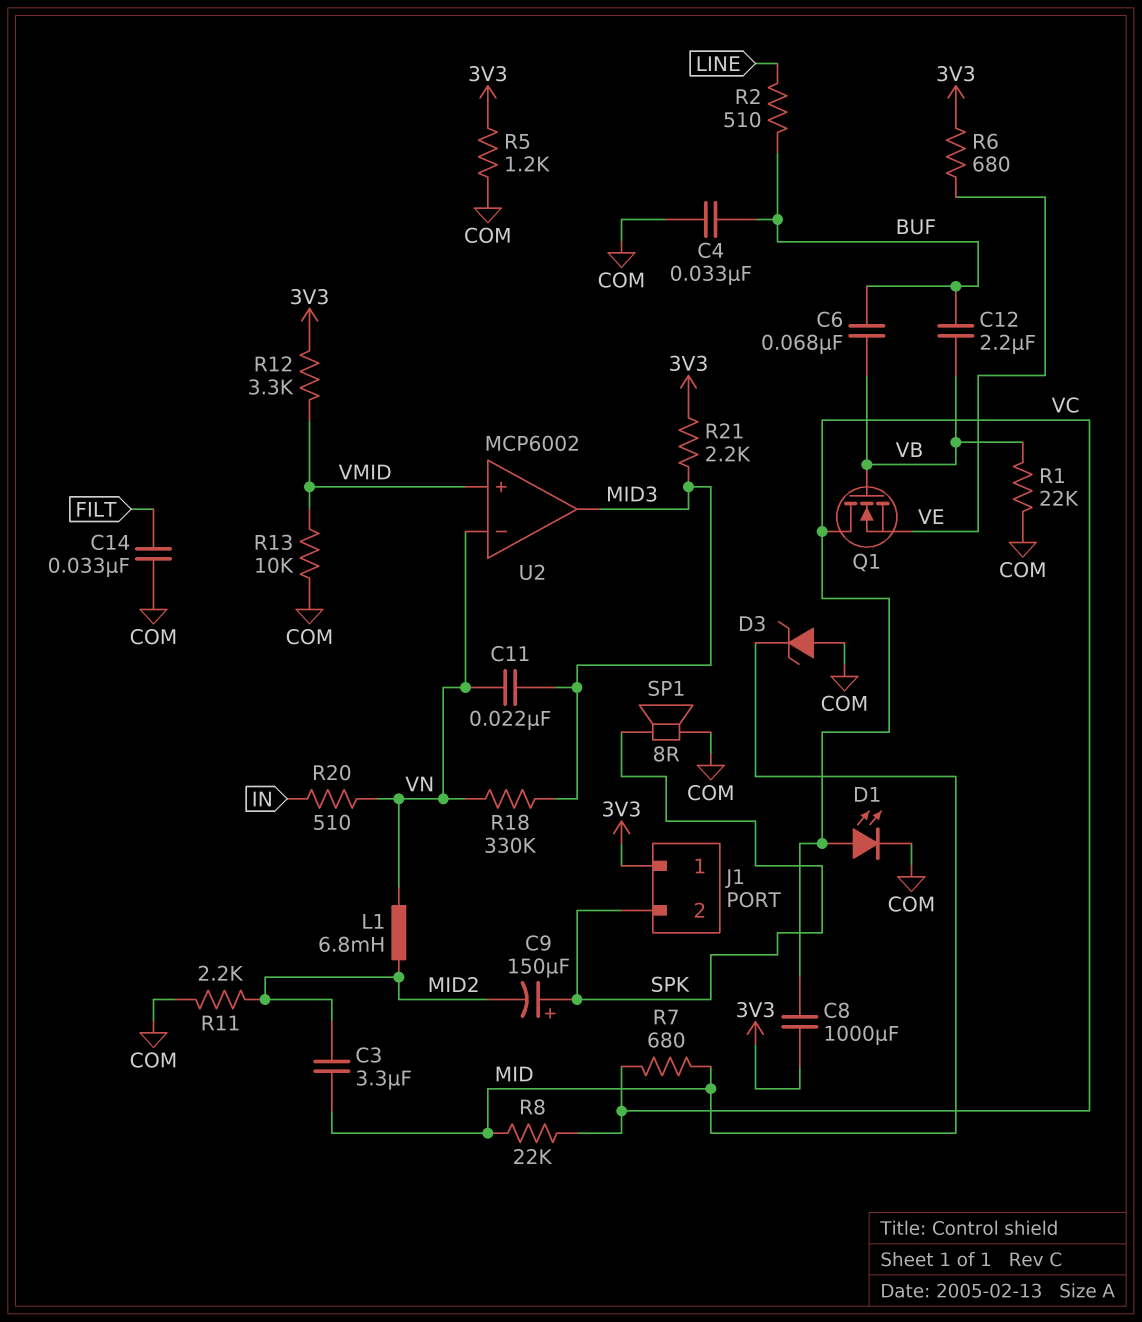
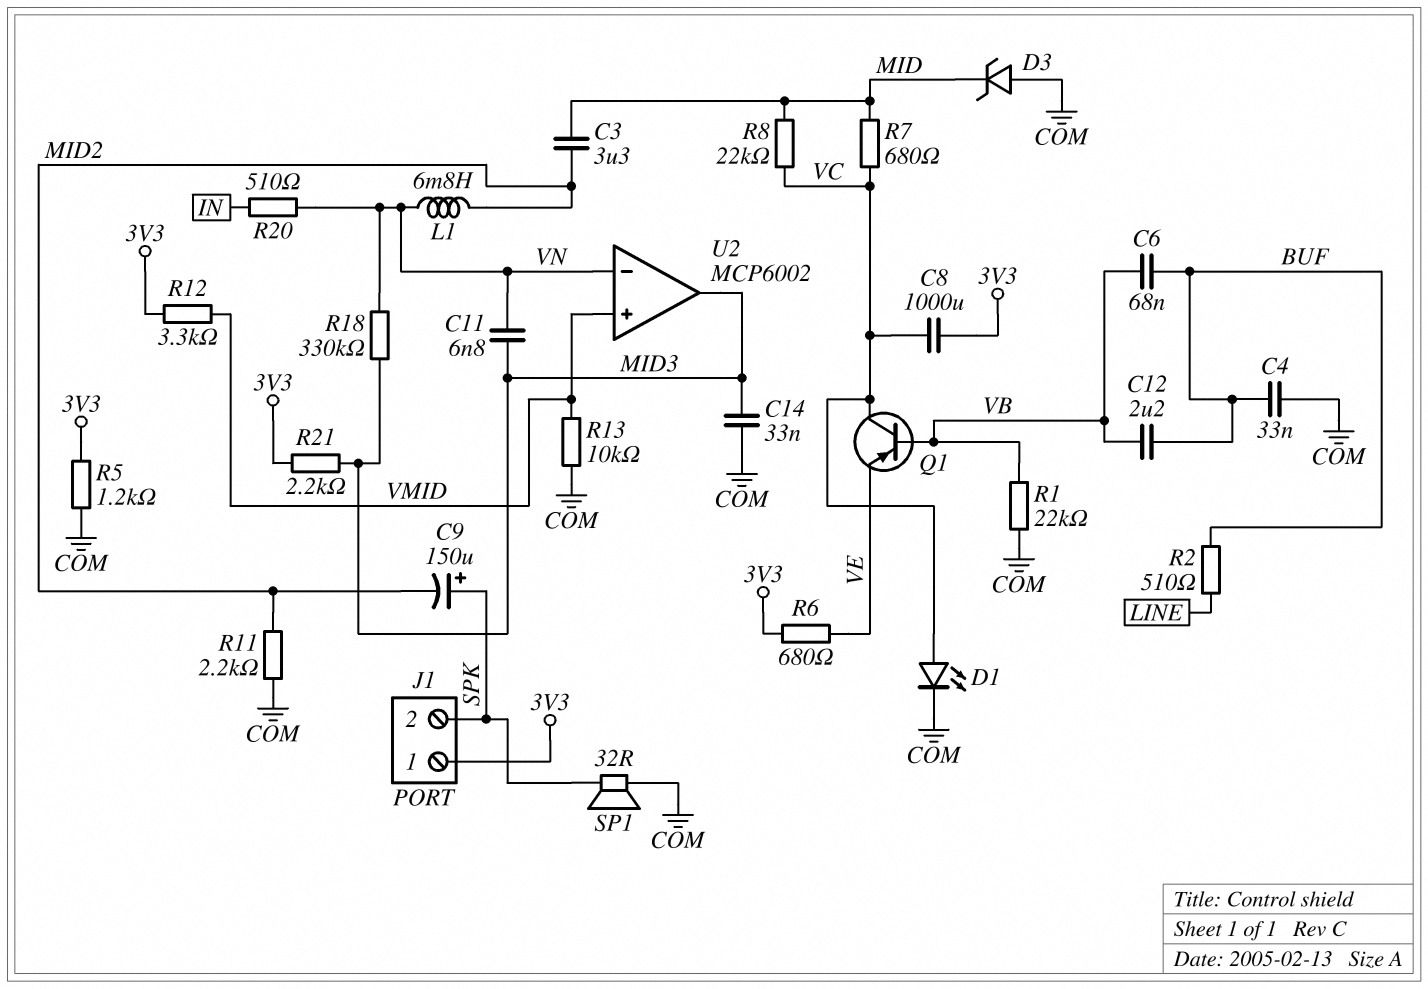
C11: 22nF (MID3, VN) -> 6.8nF (MID3, VN)
C14: 33nF (COM, FILT) -> 33nF (COM, MID3)
Q1: NMOS (G VB, D VC, S VE) -> PNP (B VB, C VC, E VE)
SP1: speaker 8R (COM, SPK) -> speaker 32R (COM, SPK)

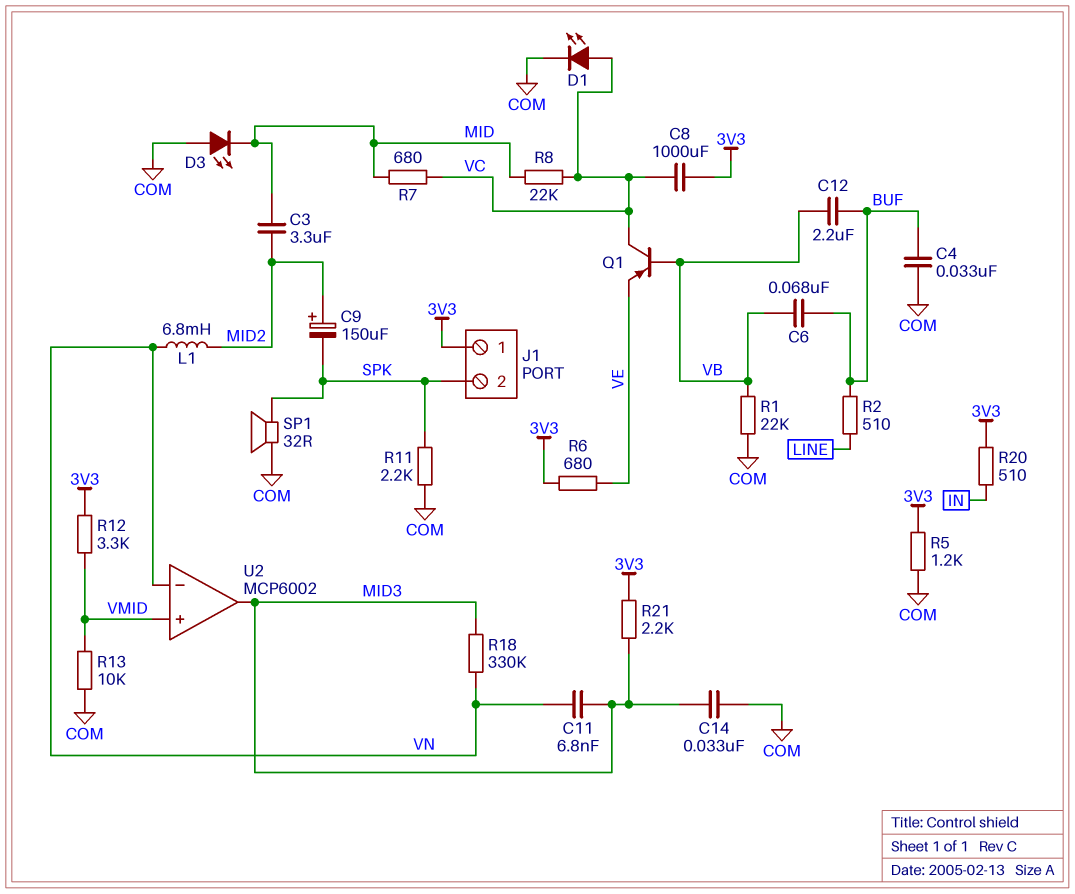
C9: 150uF (plus SPK, minus MID2) -> 150uF (plus MID2, minus SPK)
D3: zener (A COM, K MID) -> LED (A COM, K MID)
R11: 2.2k (COM, MID2) -> 2.2k (COM, SPK)
R20: 510 (IN, VN) -> 510 (3V3, IN)

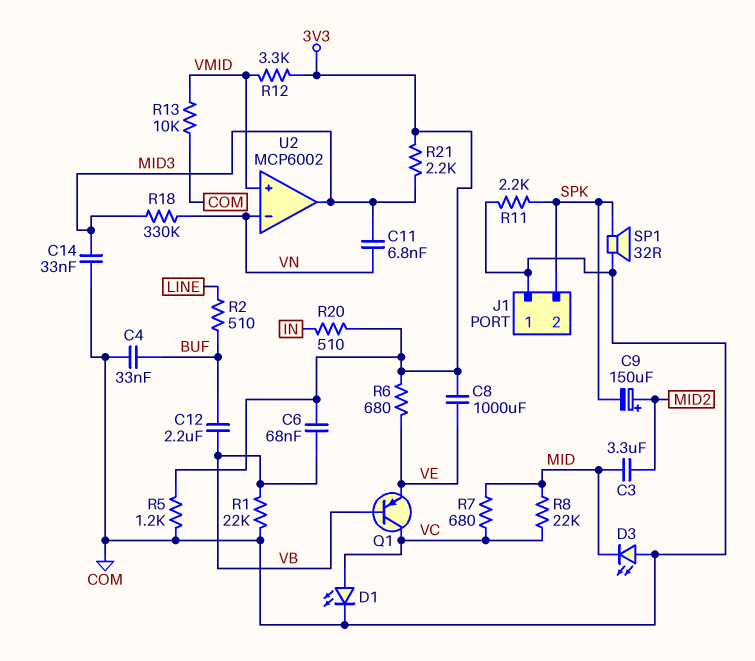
C6: 68nF (BUF, VB) -> 68nF (3V3, VB)
C8: 1000uF (3V3, VC) -> 1000uF (3V3, VE)
J1 pin 1: 3V3 -> COM
L1: 6.8mH (MID2, VN) -> none

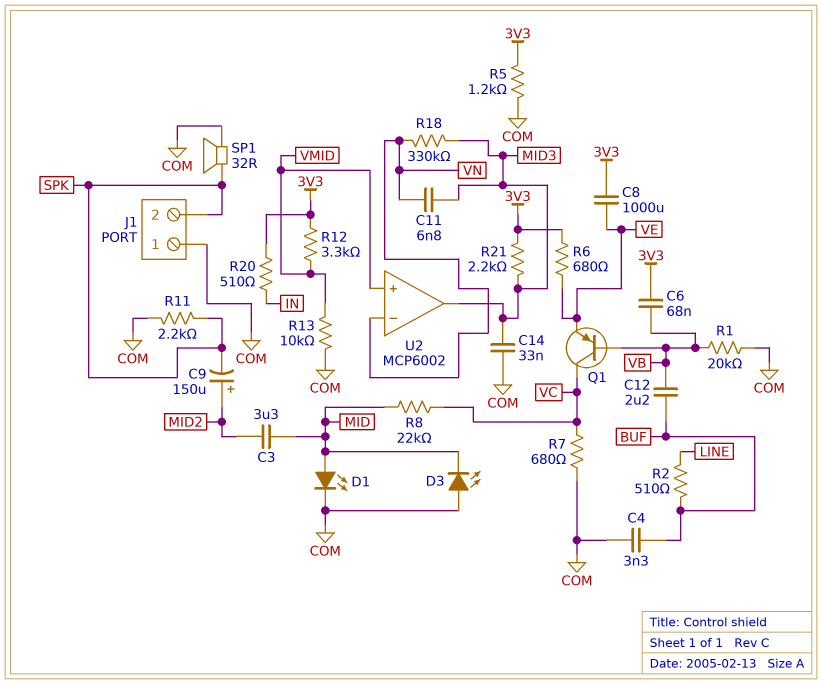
C4: 33nF (BUF, COM) -> 3.3nF (BUF, COM)
D1: LED (A VC, K COM) -> LED (A MID, K COM)
R1: 22k (COM, VB) -> 20k (COM, VB)
R7: 680 (MID, VC) -> 680 (COM, VC)

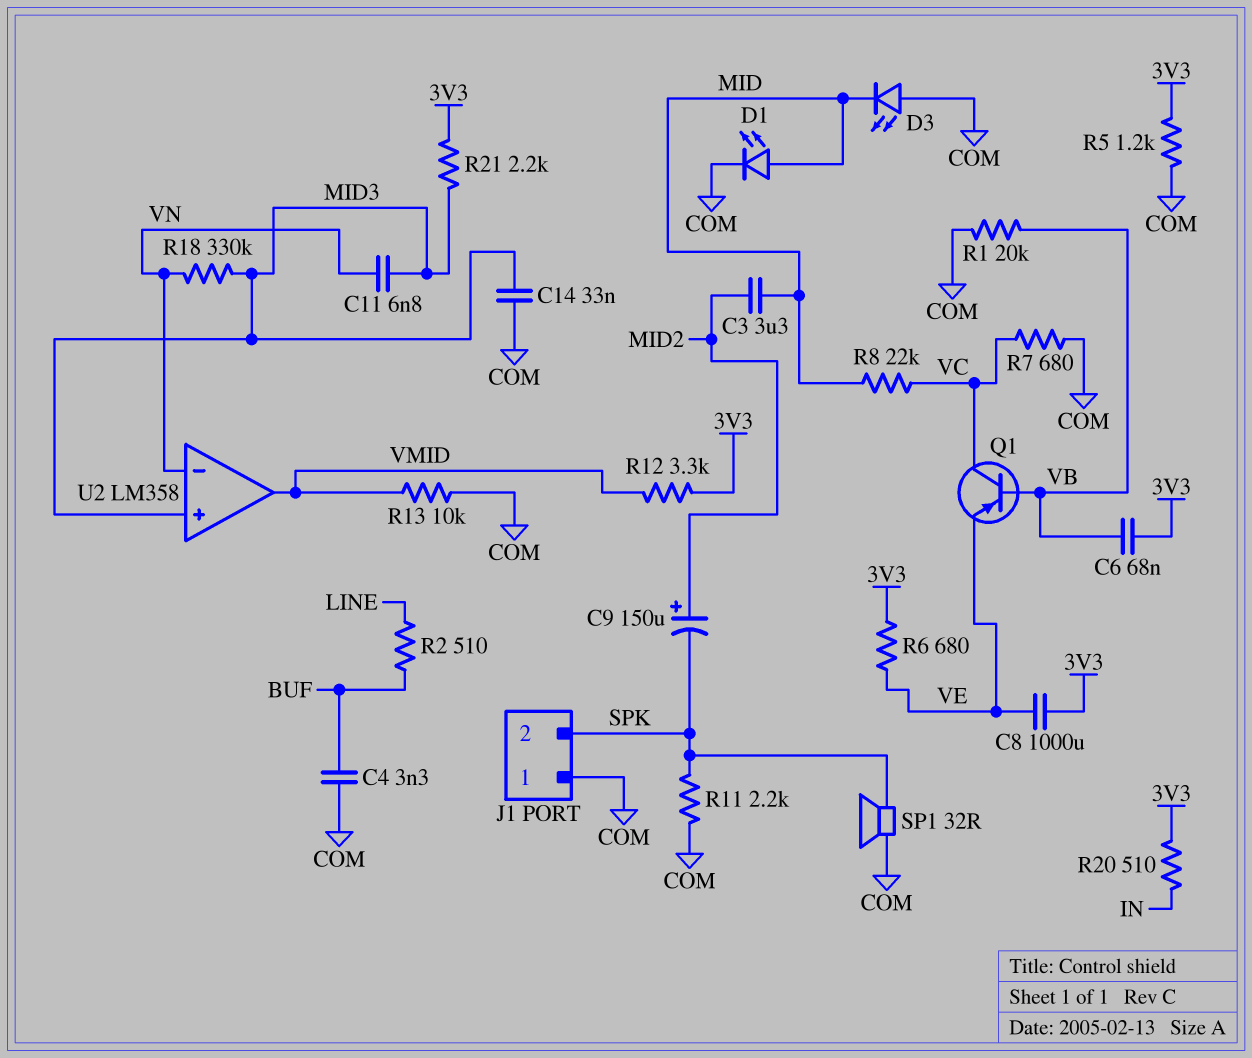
C12: 2.2uF (BUF, VB) -> none
U2: MCP6002 -> LM358
U2 pin in+: VMID -> MID3
U2 pin out: MID3 -> VMID

